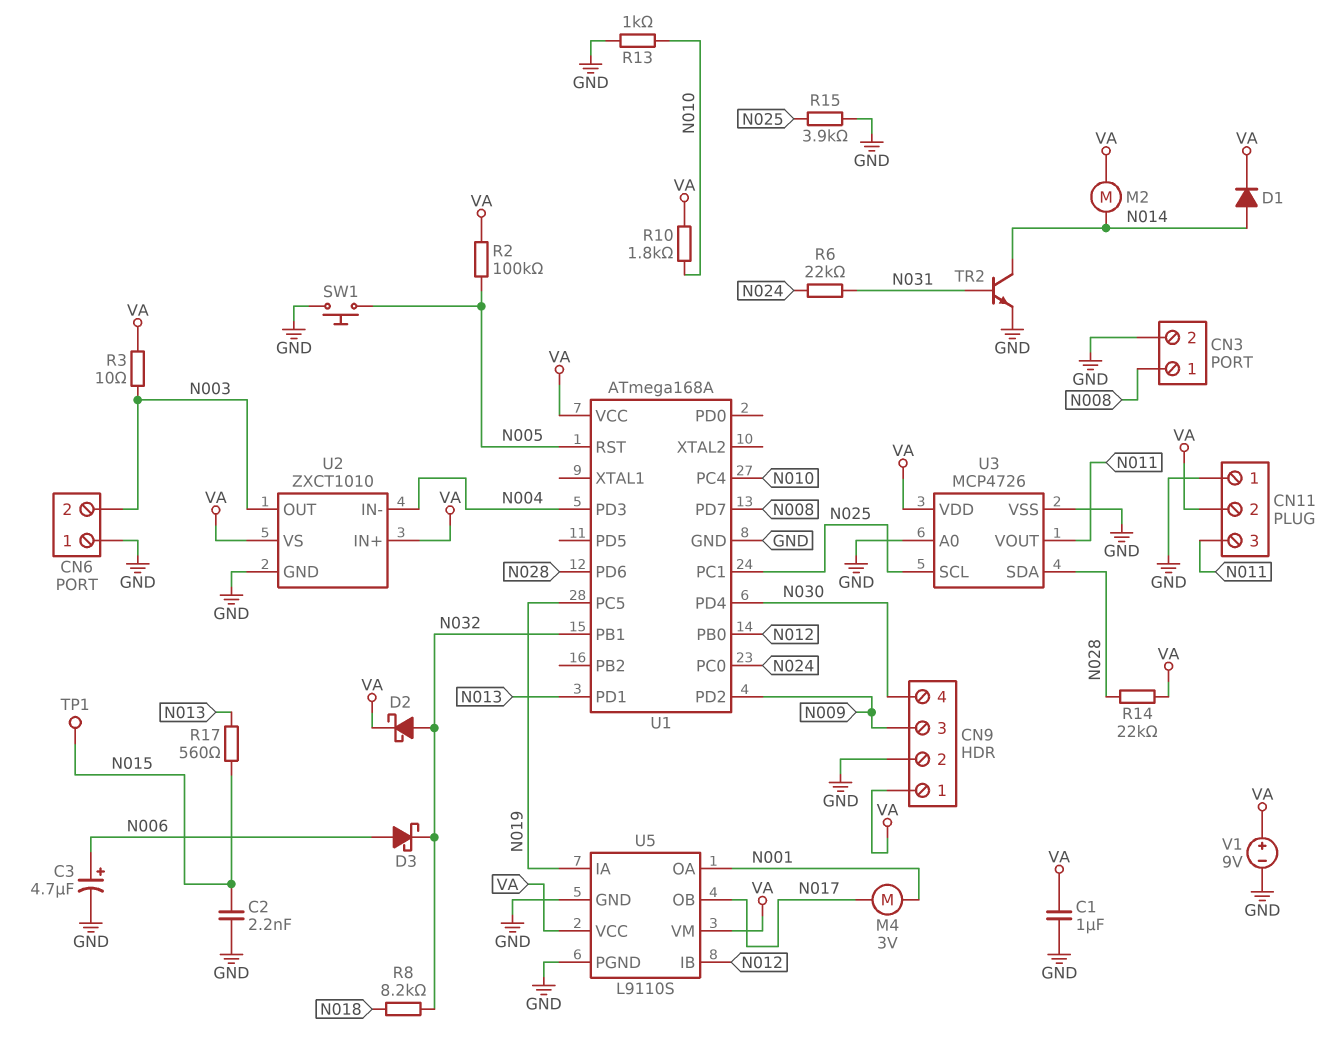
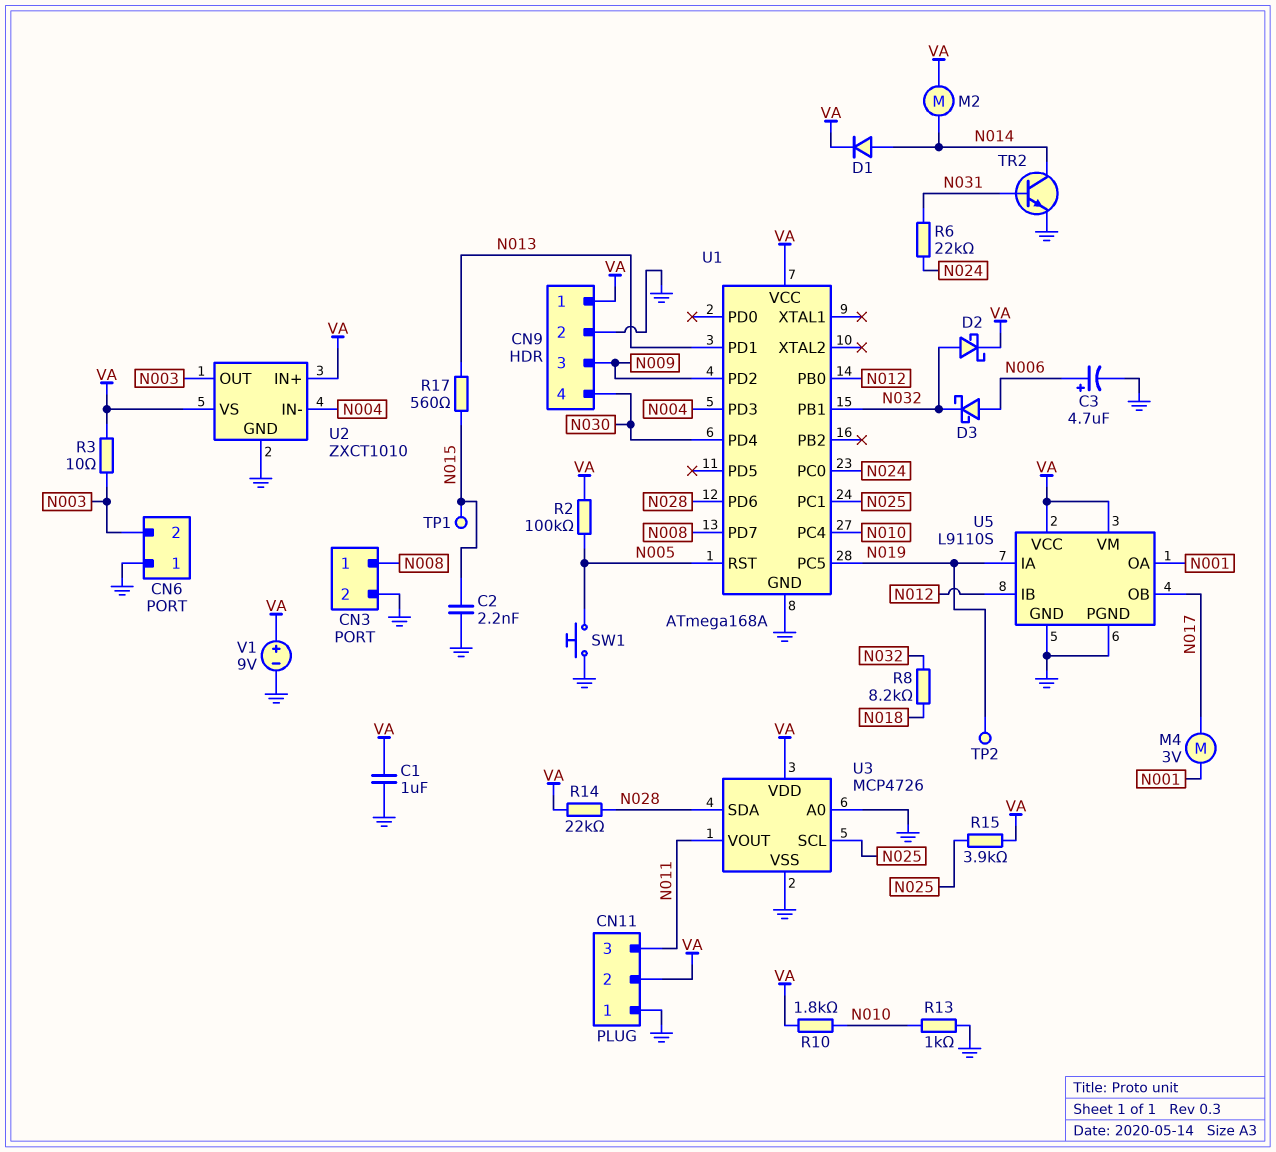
R15: 3.9k (GND, N025) -> 3.9k (N025, VA)
TP2: none -> test point (N019)

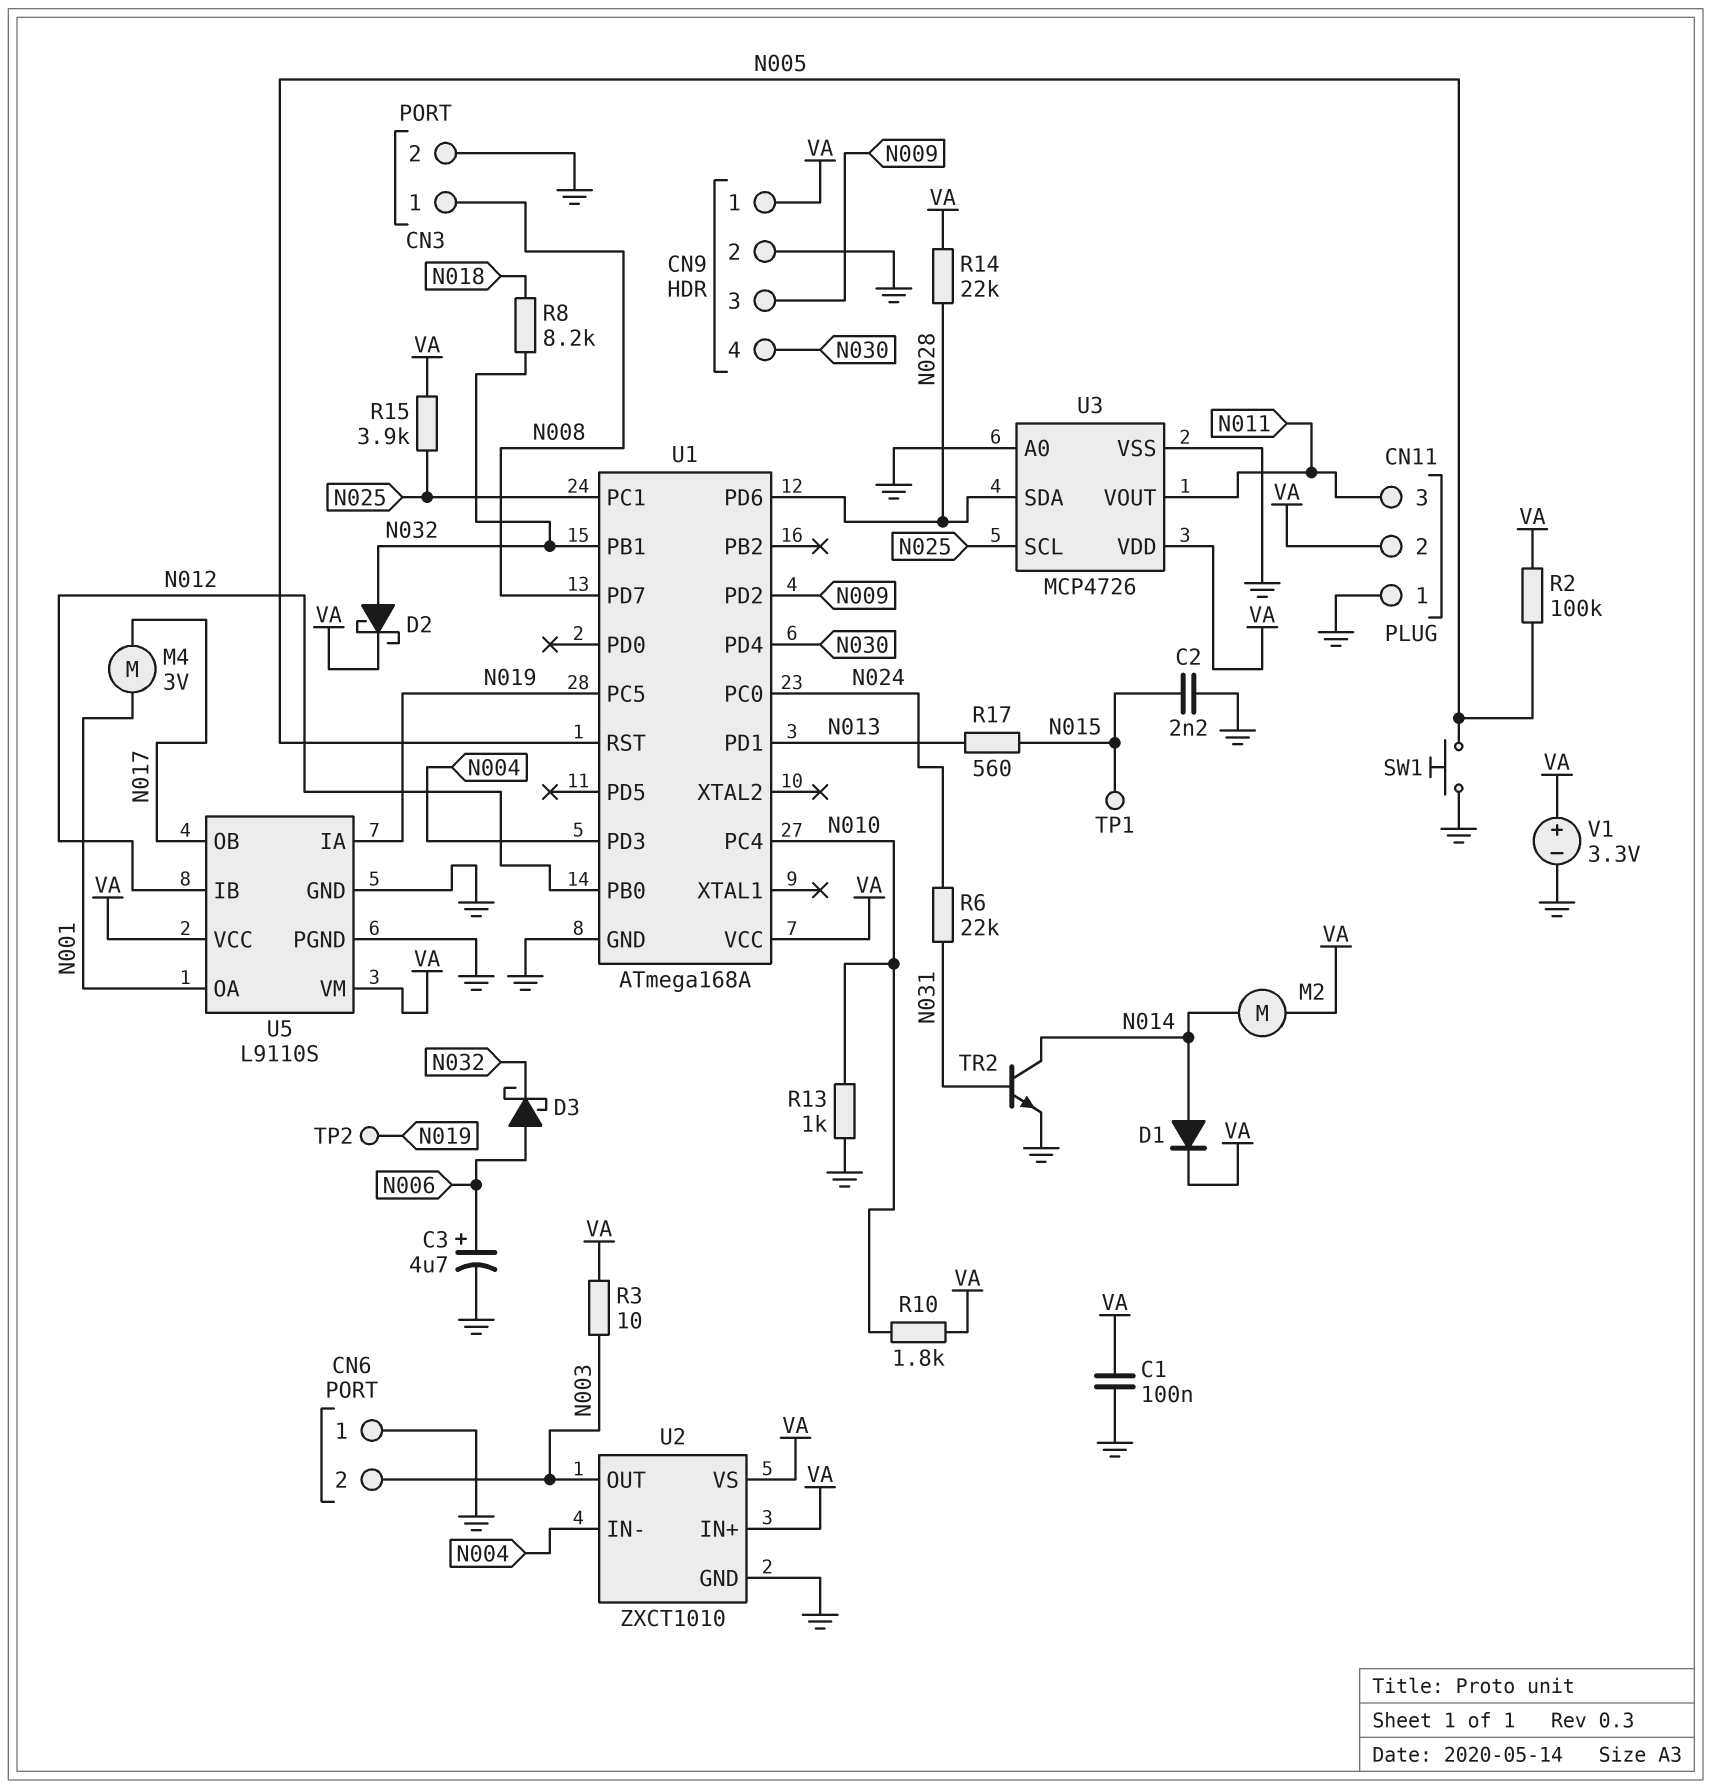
C1: 1uF (GND, VA) -> 100nF (GND, VA)
V1: 9V (plus VA, minus GND) -> 3.3V (plus VA, minus GND)

